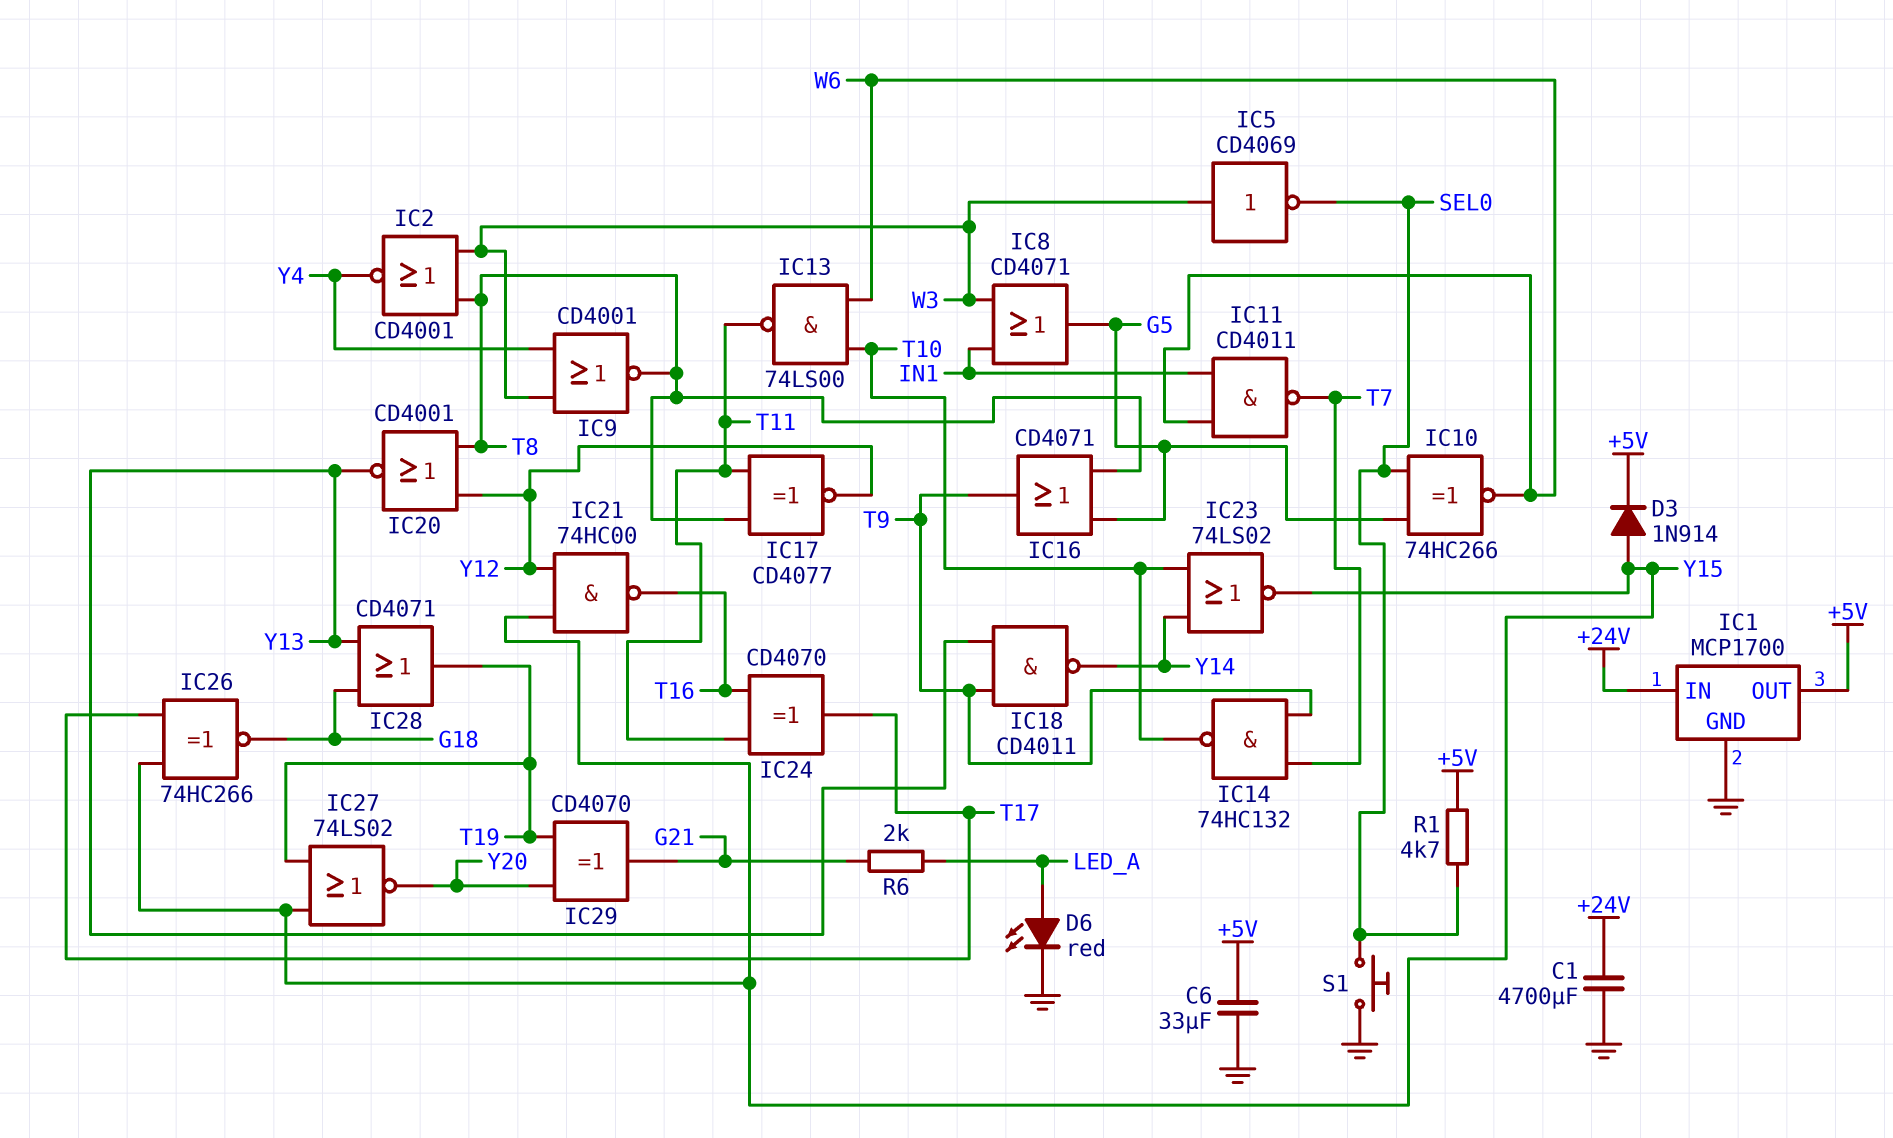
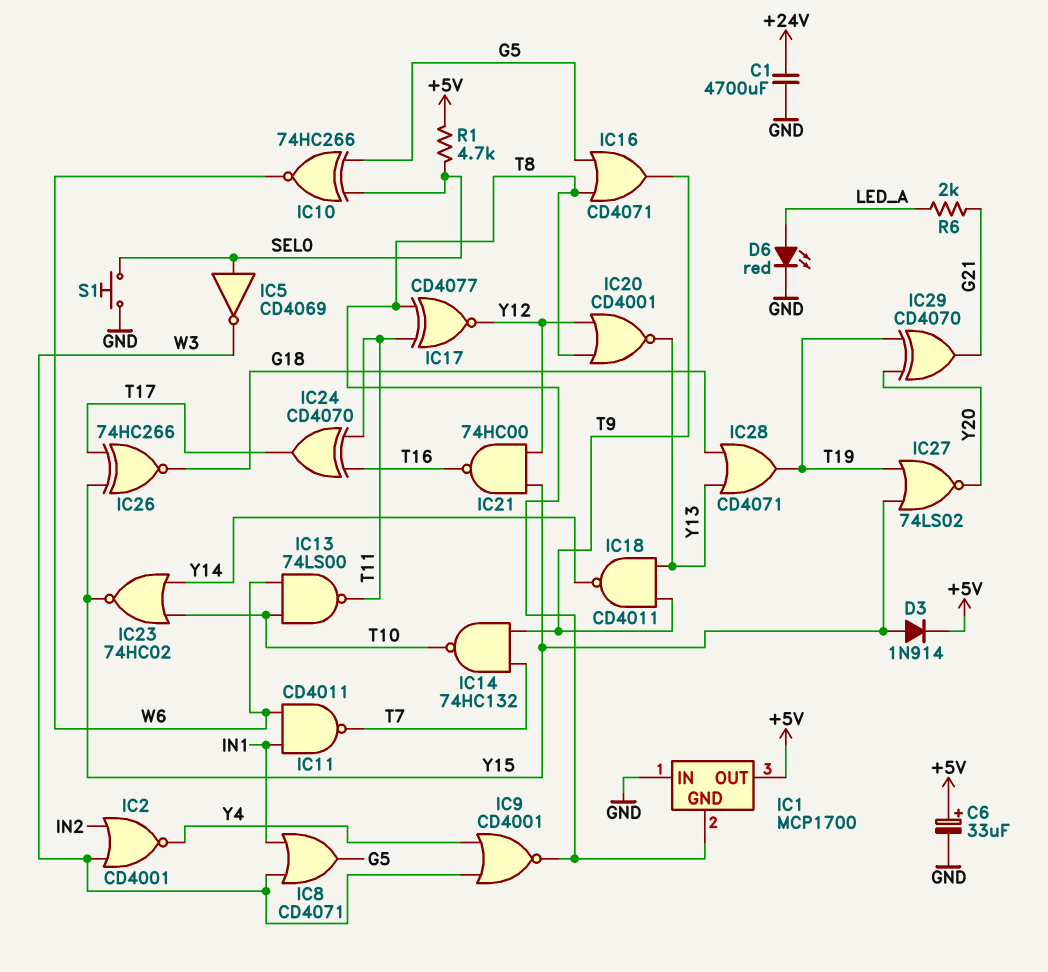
C6: 33uF (+5V, GND) -> 33uF (plus +5V, minus GND)
IC1 pin GND: GND -> T8
IC1 pin IN: +24V -> GND
IC2: NOR CD4001 (in T8, in W3, out Y4) -> NOR CD4001 (in IN2, in W3, out Y4)
IC5: NOT CD4069 (in W3, out SEL0) -> NOT CD4069 (in SEL0, out W3)
IC23: NOR 74LS02 (in T10, in Y14, out Y15) -> NOR 74HC02 (in T10, in Y14, out Y15)

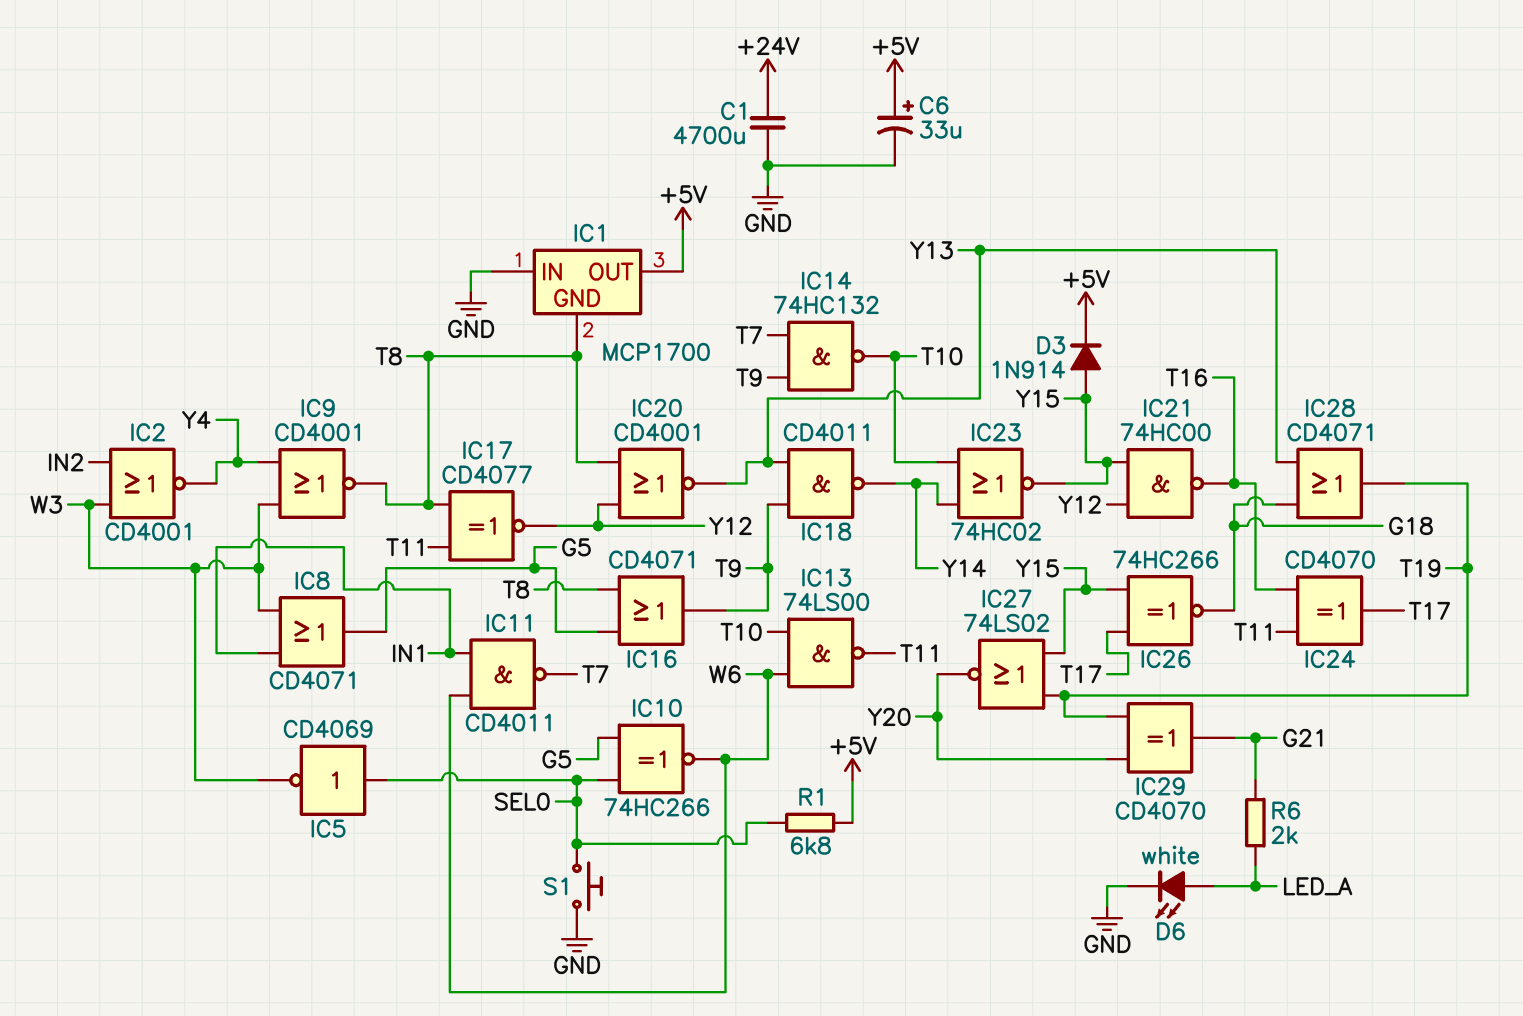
D6: LED red (A LED_A, K GND) -> LED white (A LED_A, K GND)
R1: 4.7k (+5V, SEL0) -> 6.8k (+5V, SEL0)

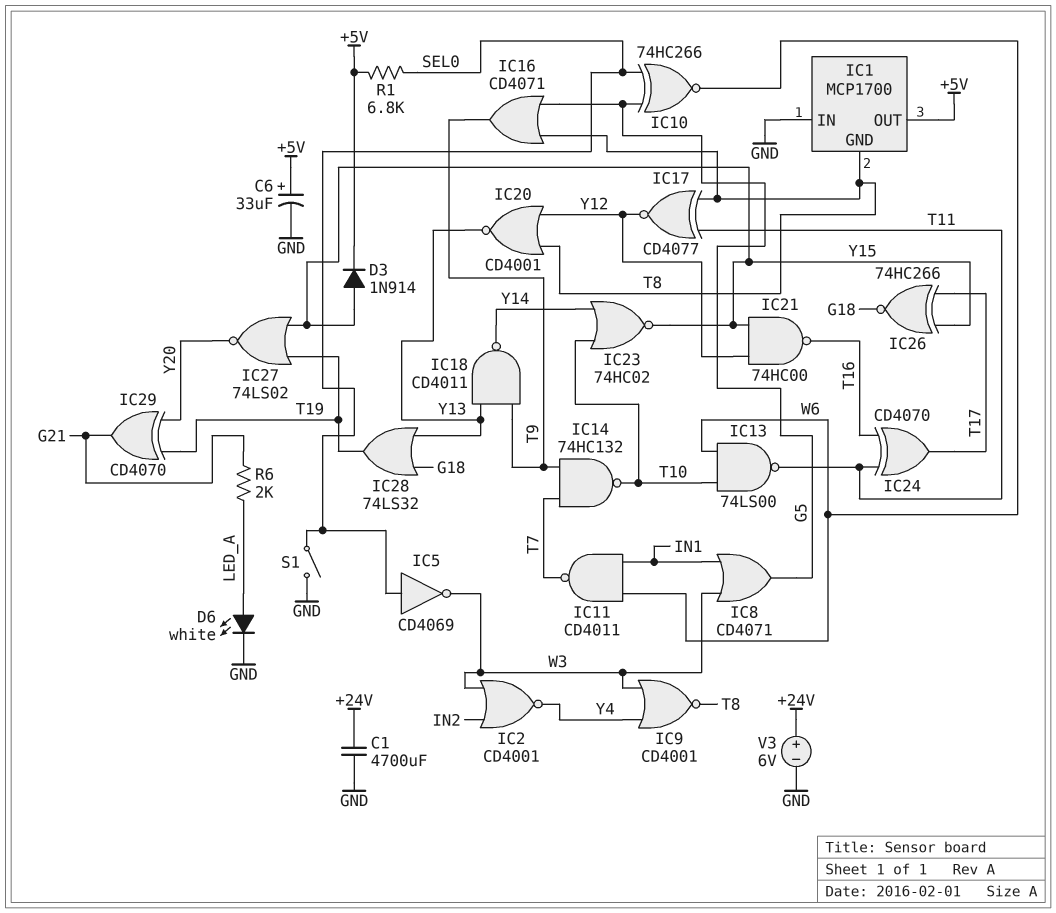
IC28: OR CD4071 (in G18, in Y13, out T19) -> OR 74LS32 (in G18, in Y13, out T19)
S1: button (GND, SEL0) -> switch (GND, SEL0)
V3: none -> 6V (plus +24V, minus GND)

